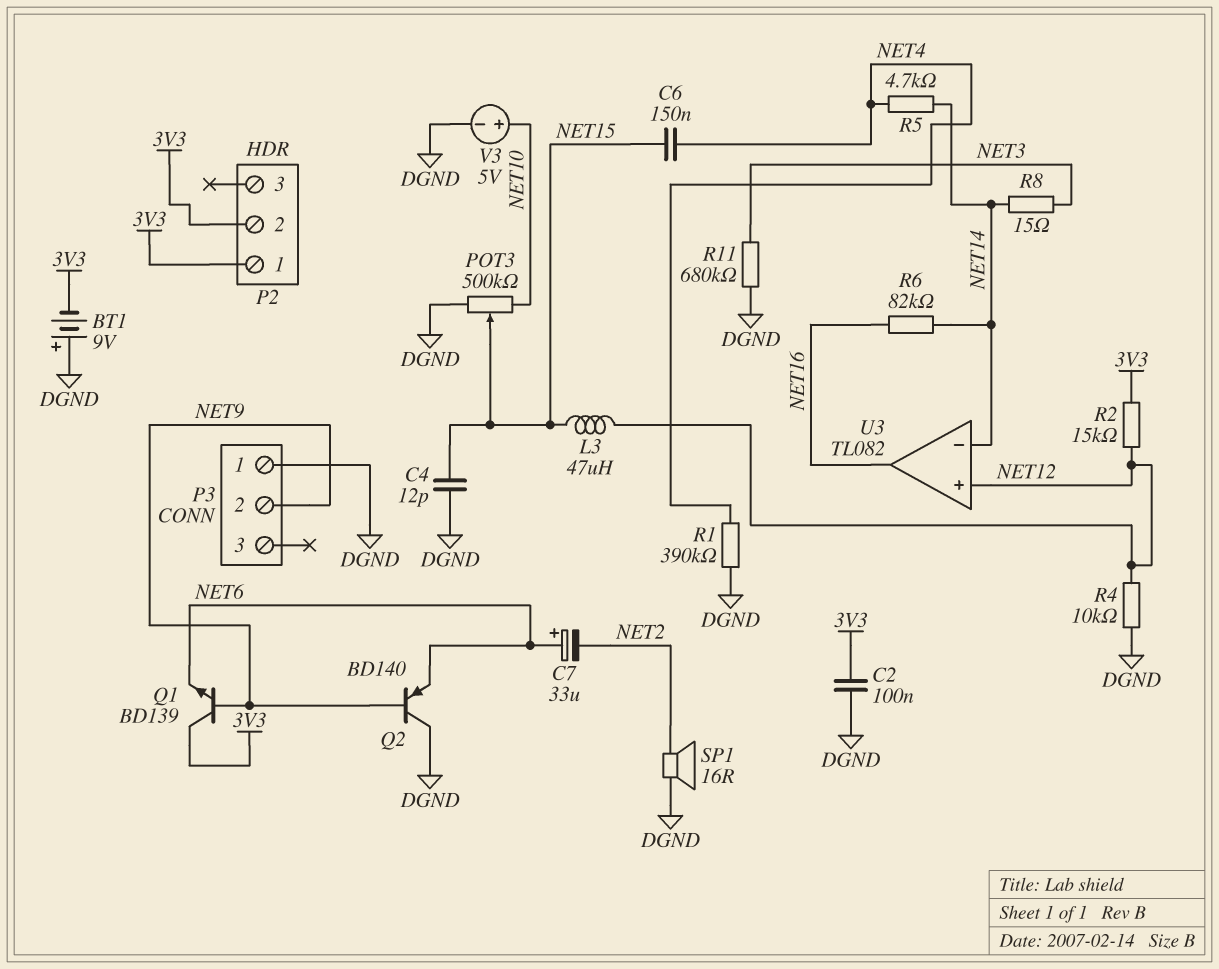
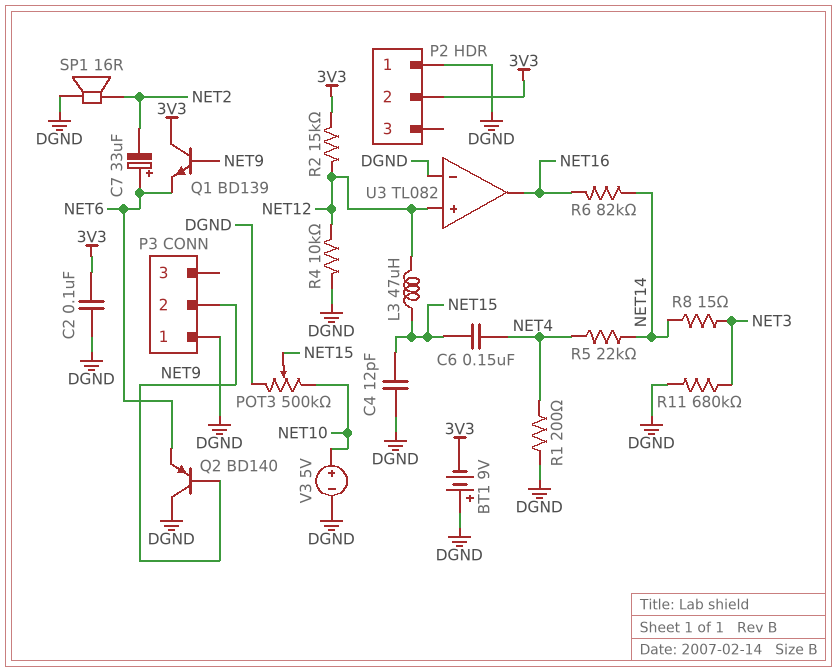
P2 pin 1: 3V3 -> DGND
R1: 390k (DGND, NET4) -> 200 (DGND, NET4)
R5: 4.7k (NET4, NET14) -> 22k (NET4, NET14)
U3 pin in-: NET14 -> DGND

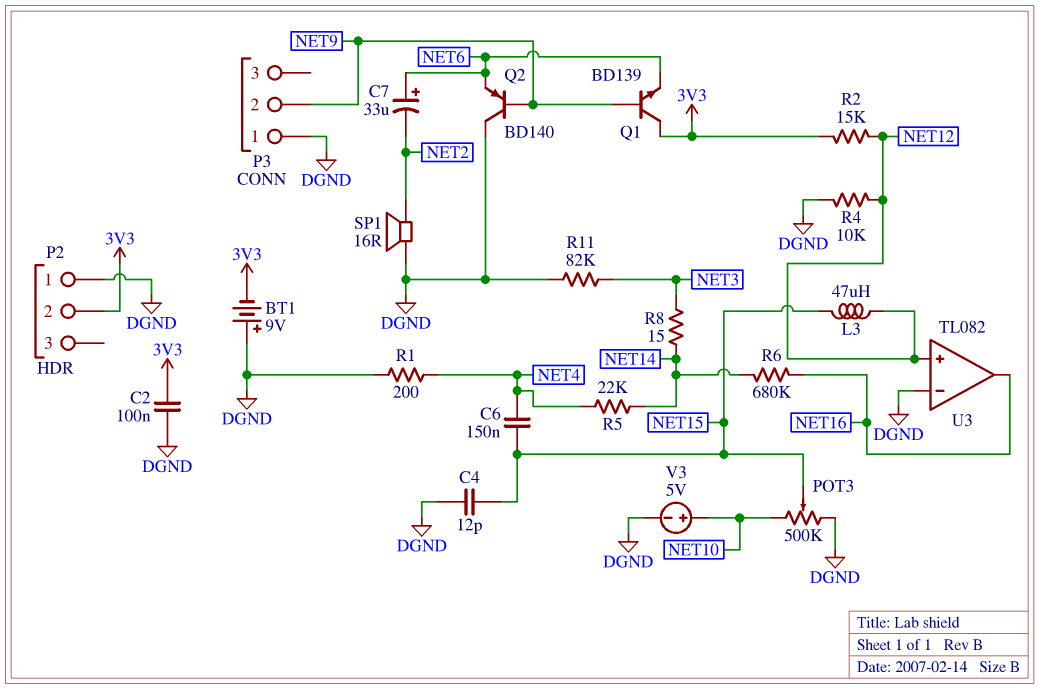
R6: 82k (NET14, NET16) -> 680k (NET14, NET16)
R11: 680k (DGND, NET3) -> 82k (DGND, NET3)

